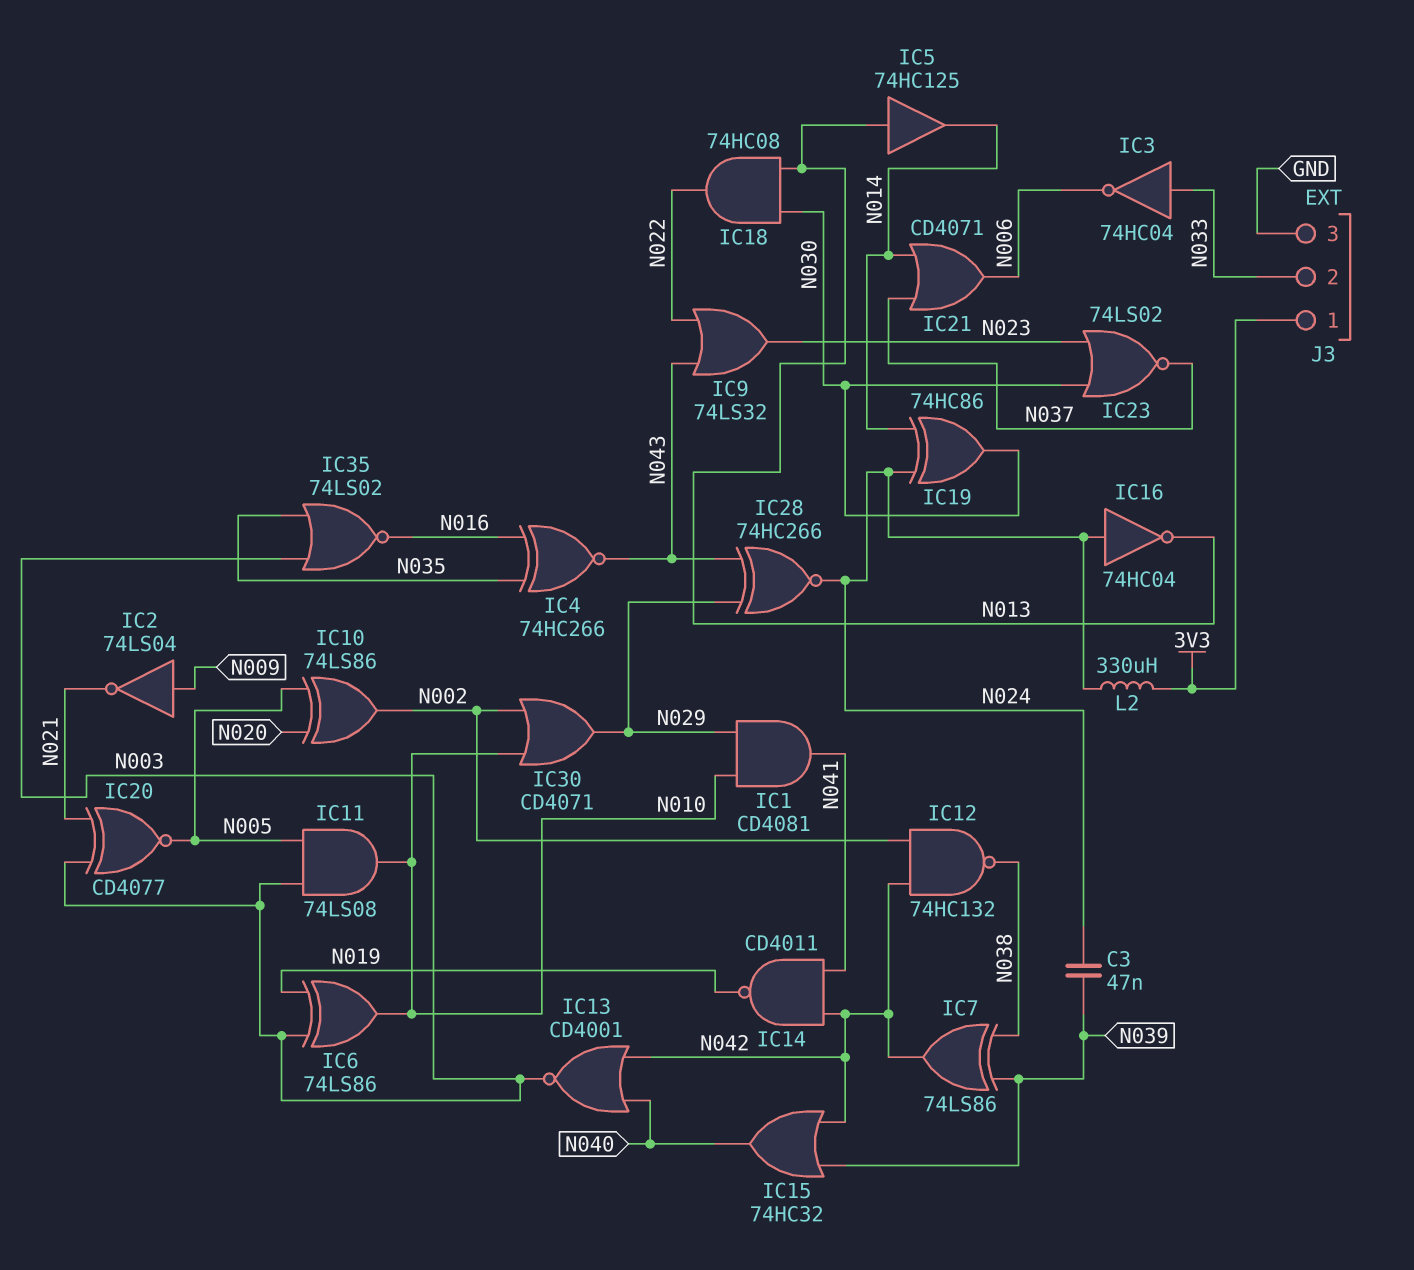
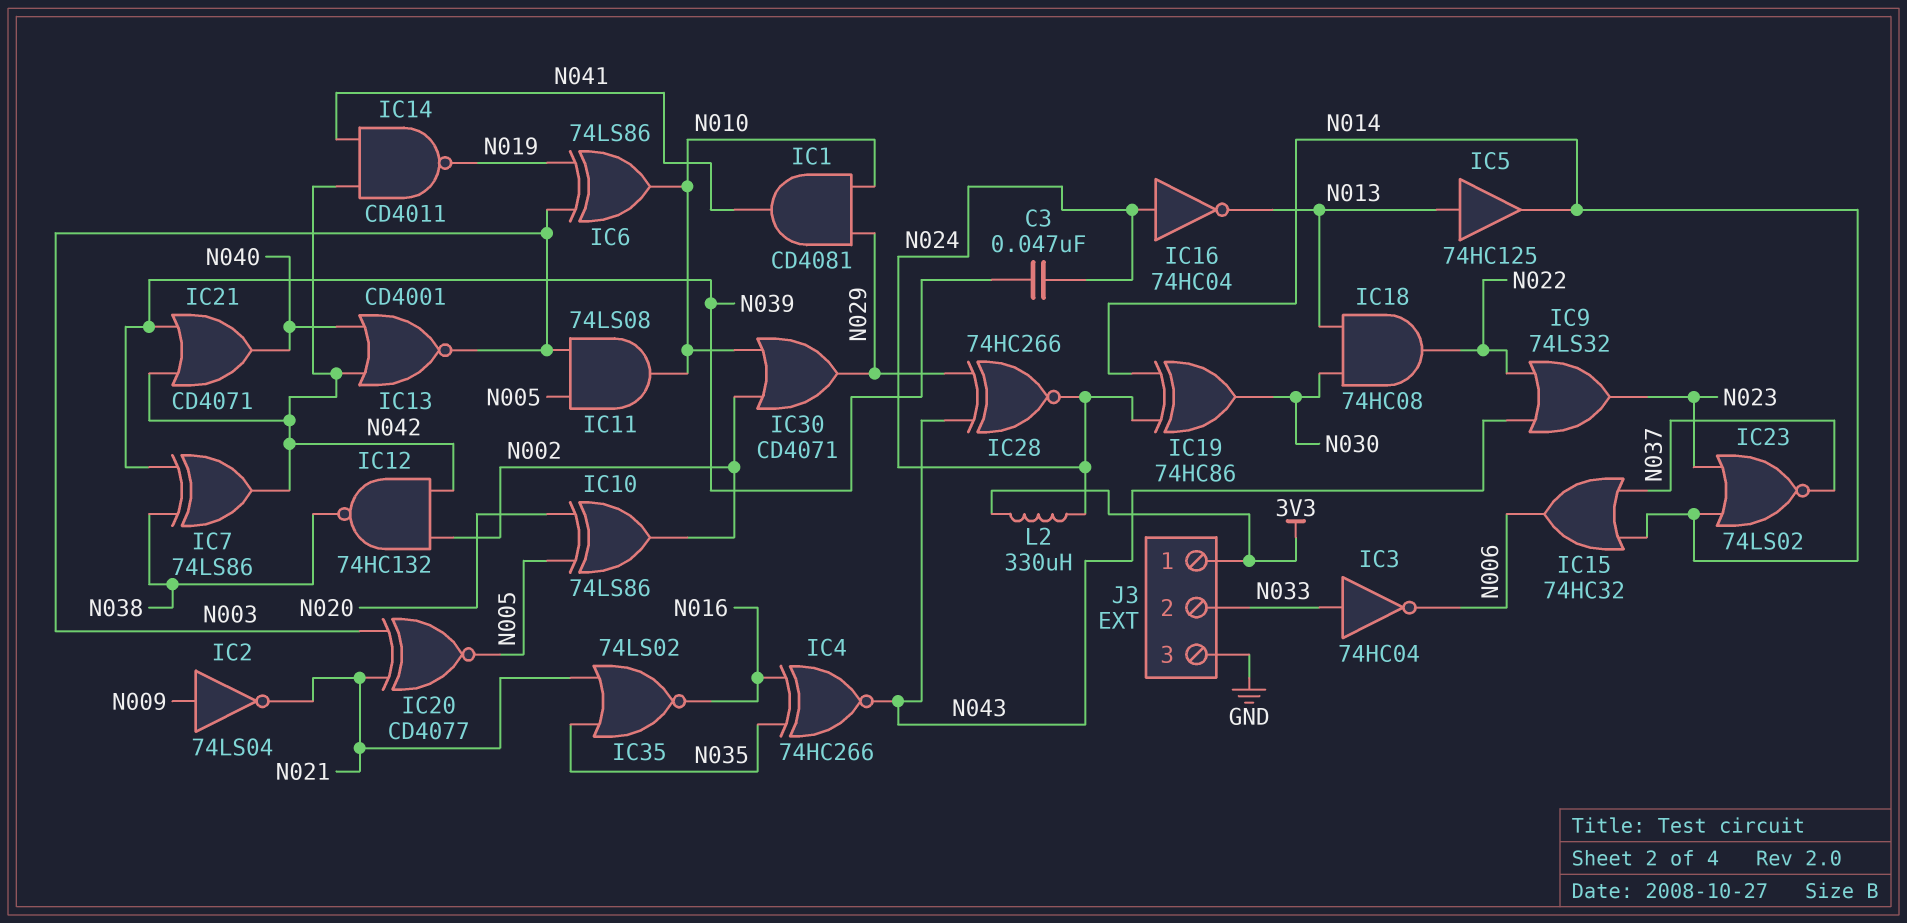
IC15: OR 74HC32 (in N039, in N042, out N040) -> OR 74HC32 (in N014, in N037, out N006)
IC21: OR CD4071 (in N014, in N037, out N006) -> OR CD4071 (in N039, in N042, out N040)
IC23: NOR 74LS02 (in N023, in N030, out N037) -> NOR 74LS02 (in N014, in N023, out N037)
IC35: NOR 74LS02 (in N003, in N035, out N016) -> NOR 74LS02 (in N021, in N035, out N016)

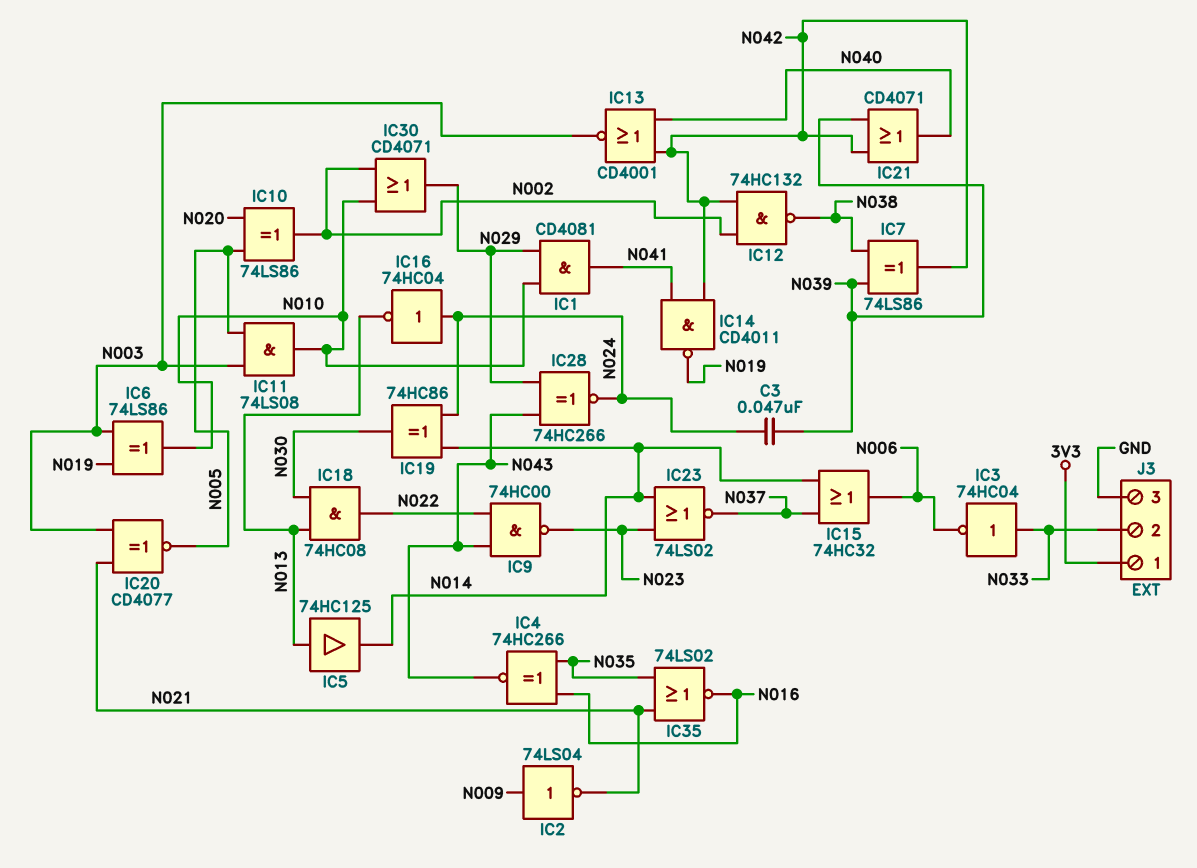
IC9: OR 74LS32 (in N022, in N043, out N023) -> NAND 74HC00 (in N022, in N043, out N023)
L2: 330uH (3V3, N024) -> none

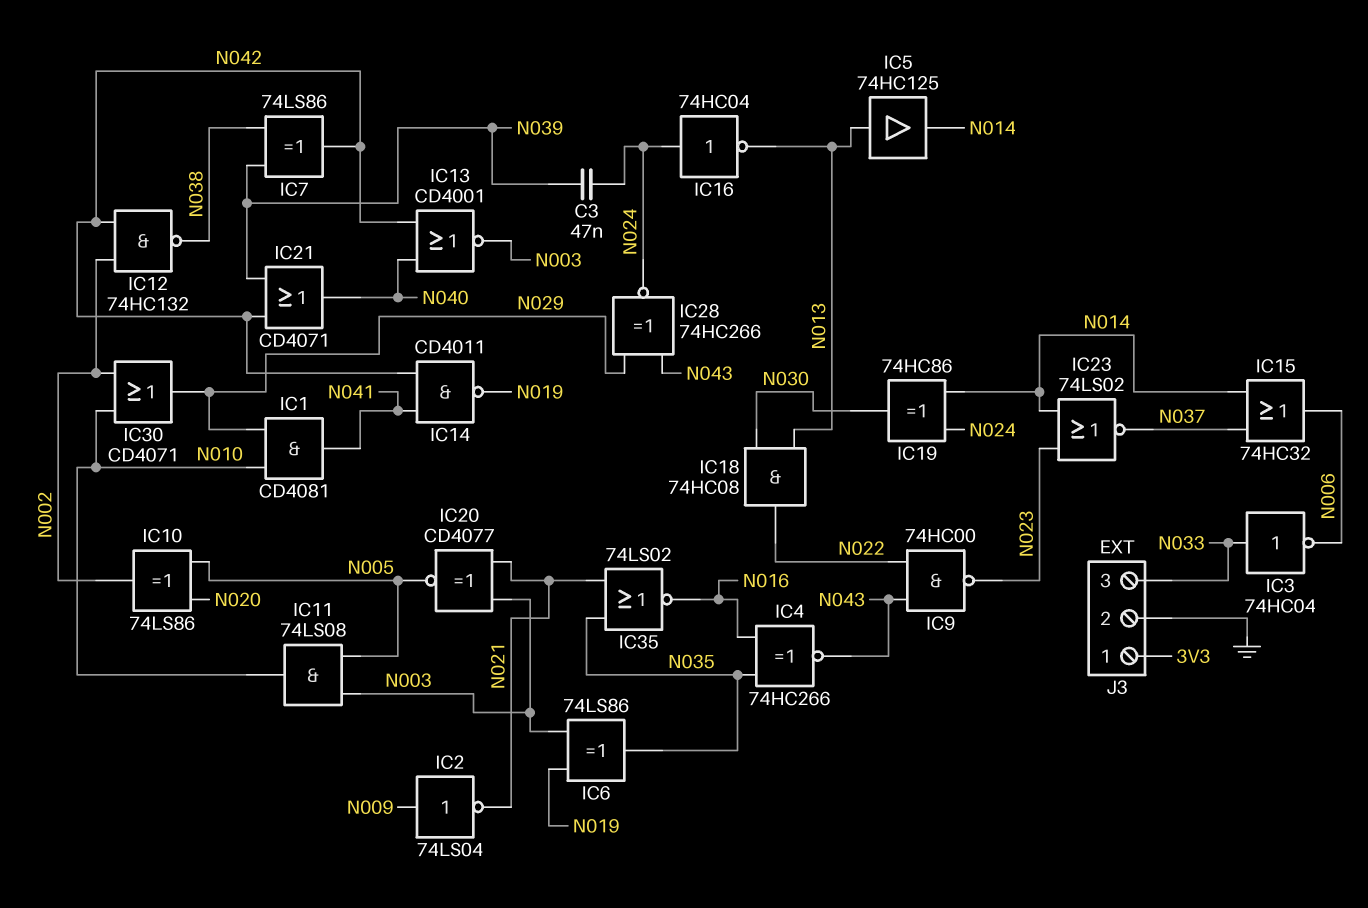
IC6: XOR 74LS86 (in N003, in N019, out N010) -> XOR 74LS86 (in N003, in N019, out N035)
J3 pin 2: N033 -> GND
J3 pin 3: GND -> N033

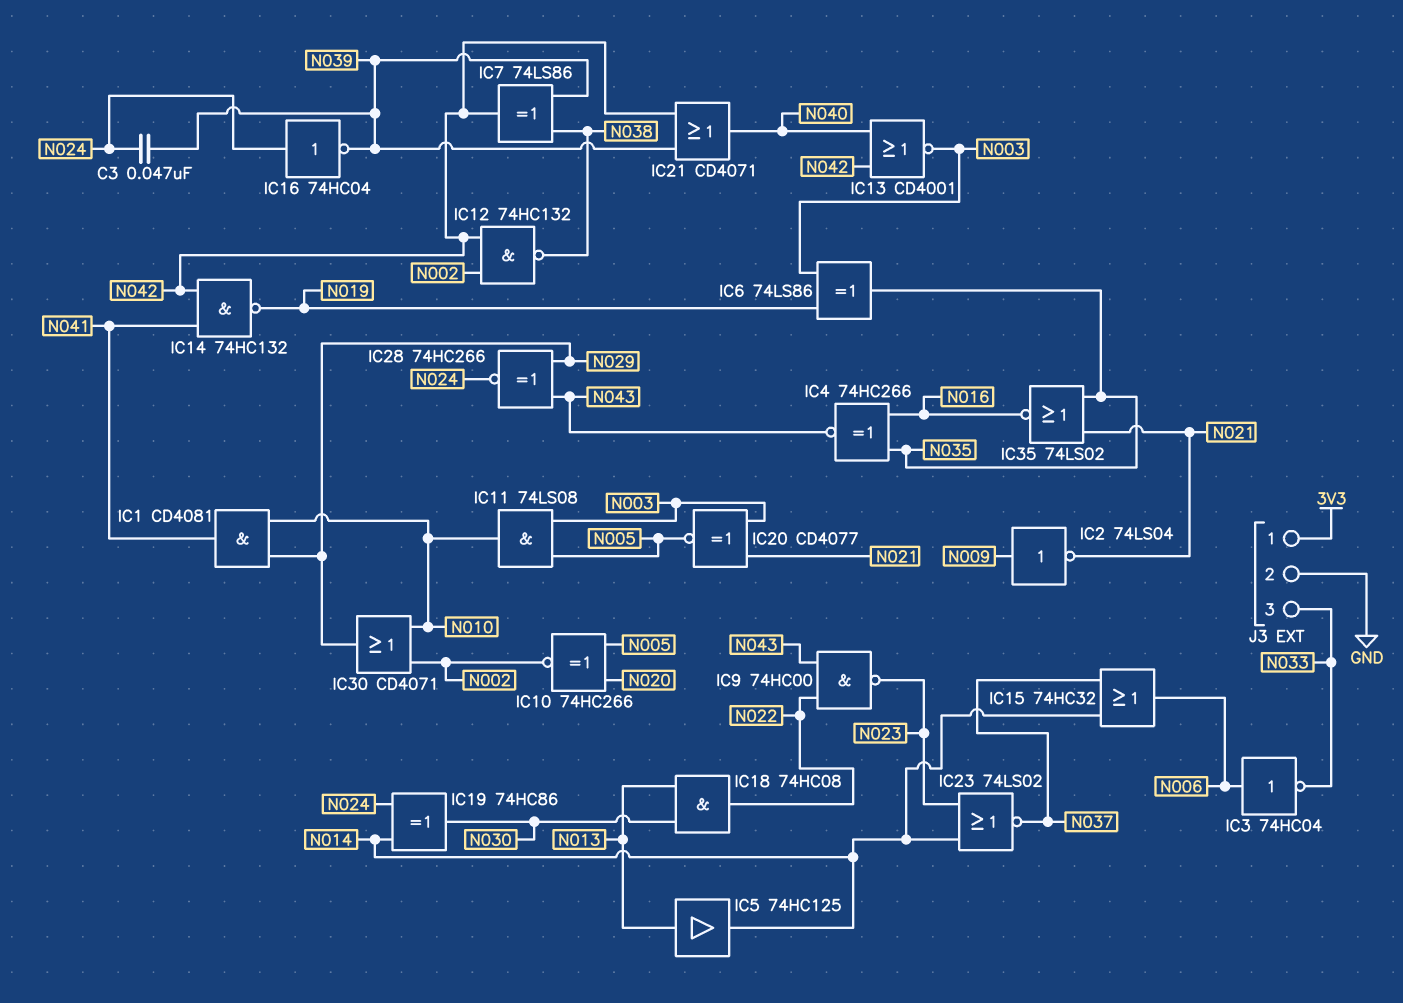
IC3: NOT 74HC04 (in N033, out N006) -> NOT 74HC04 (in N006, out N033)
IC10: XOR 74LS86 (in N005, in N020, out N002) -> XNOR 74HC266 (in N005, in N020, out N002)
IC14: NAND CD4011 (in N041, in N042, out N019) -> NAND 74HC132 (in N041, in N042, out N019)
IC16: NOT 74HC04 (in N024, out N013) -> NOT 74HC04 (in N024, out N039)

